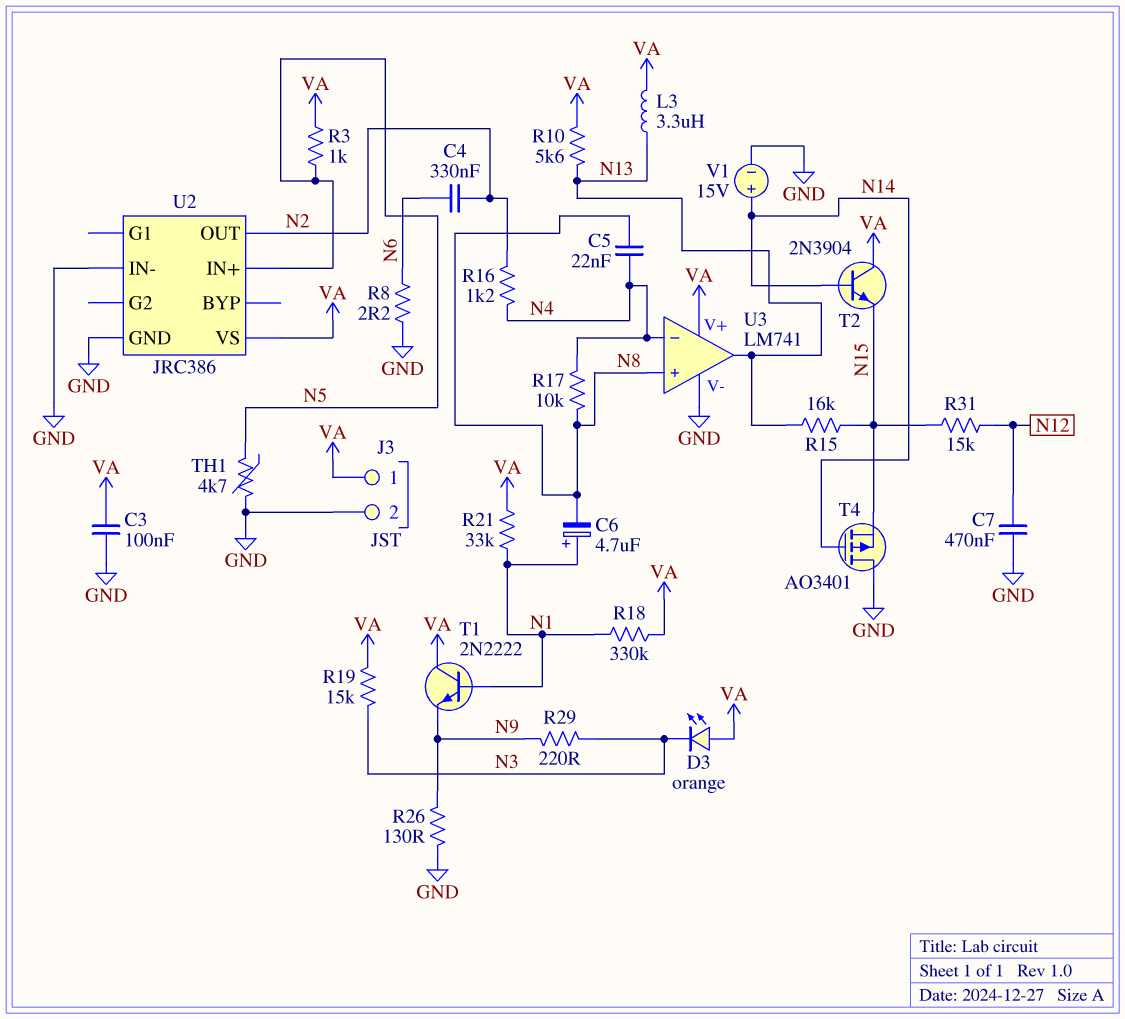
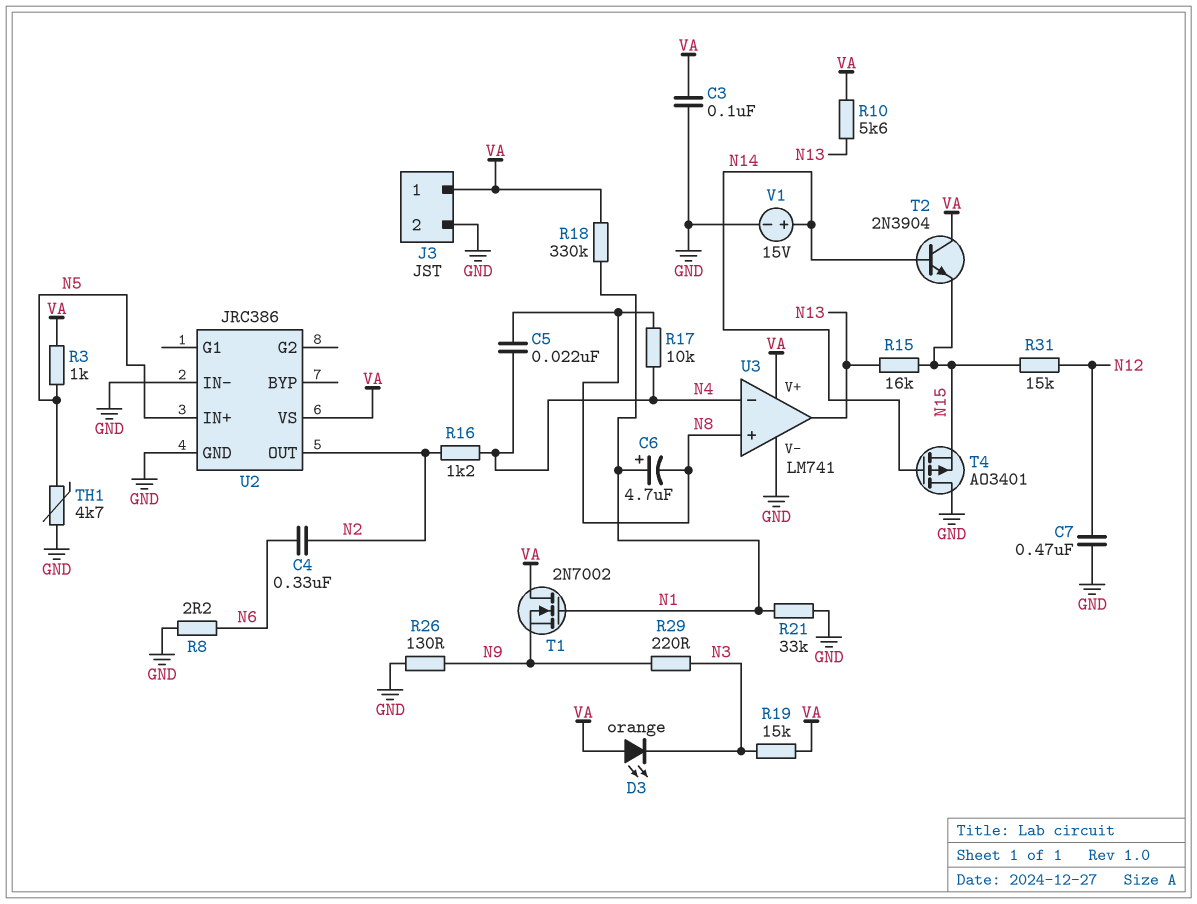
L3: 3.3uH (N13, VA) -> none
R21: 33k (N1, VA) -> 33k (GND, N1)
T1: NPN 2N2222 (B N1, C VA, E N9) -> NMOS 2N7002 (G N1, D VA, S N9)

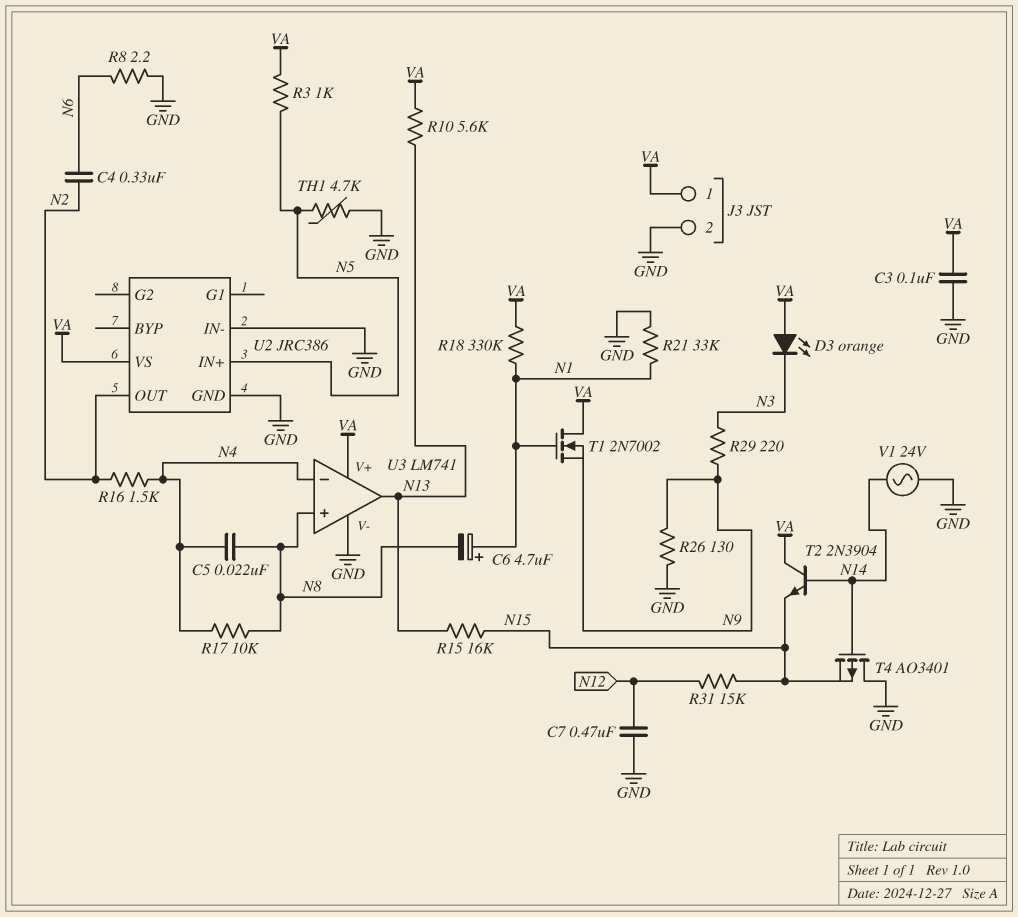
R16: 1.2k (N2, N4) -> 1.5k (N2, N4)
R19: 15k (N3, VA) -> none
V1: 15V (plus N14, minus GND) -> AC 24V (GND, N14)

